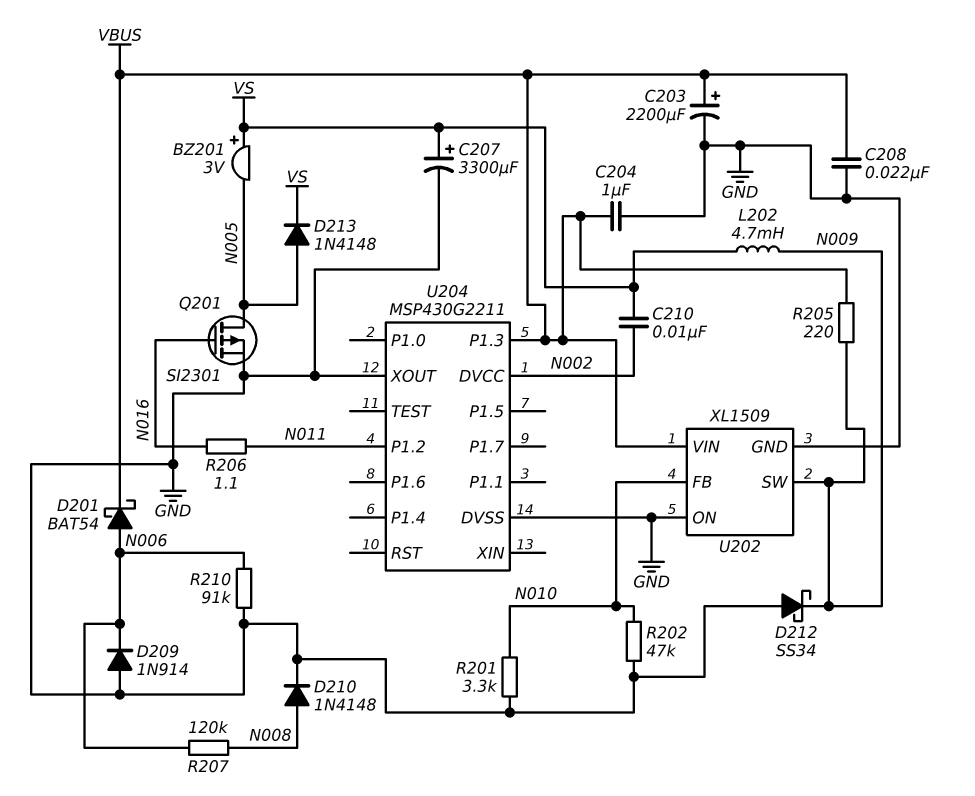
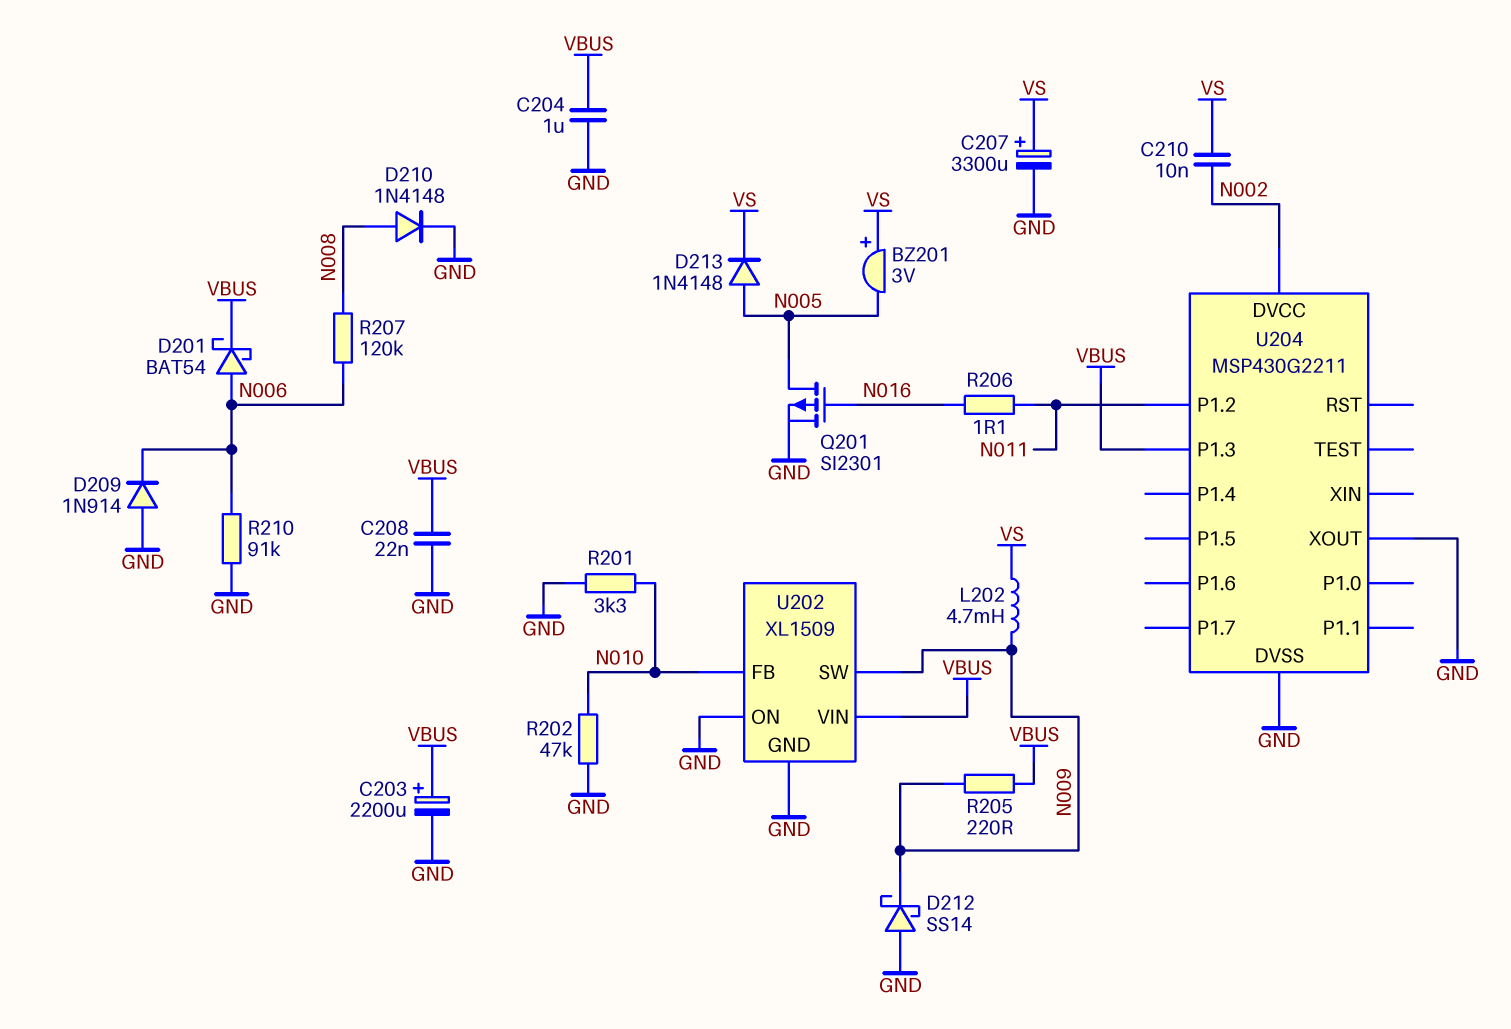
D212: schottky SS34 (A GND, K N009) -> schottky SS14 (A GND, K N009)

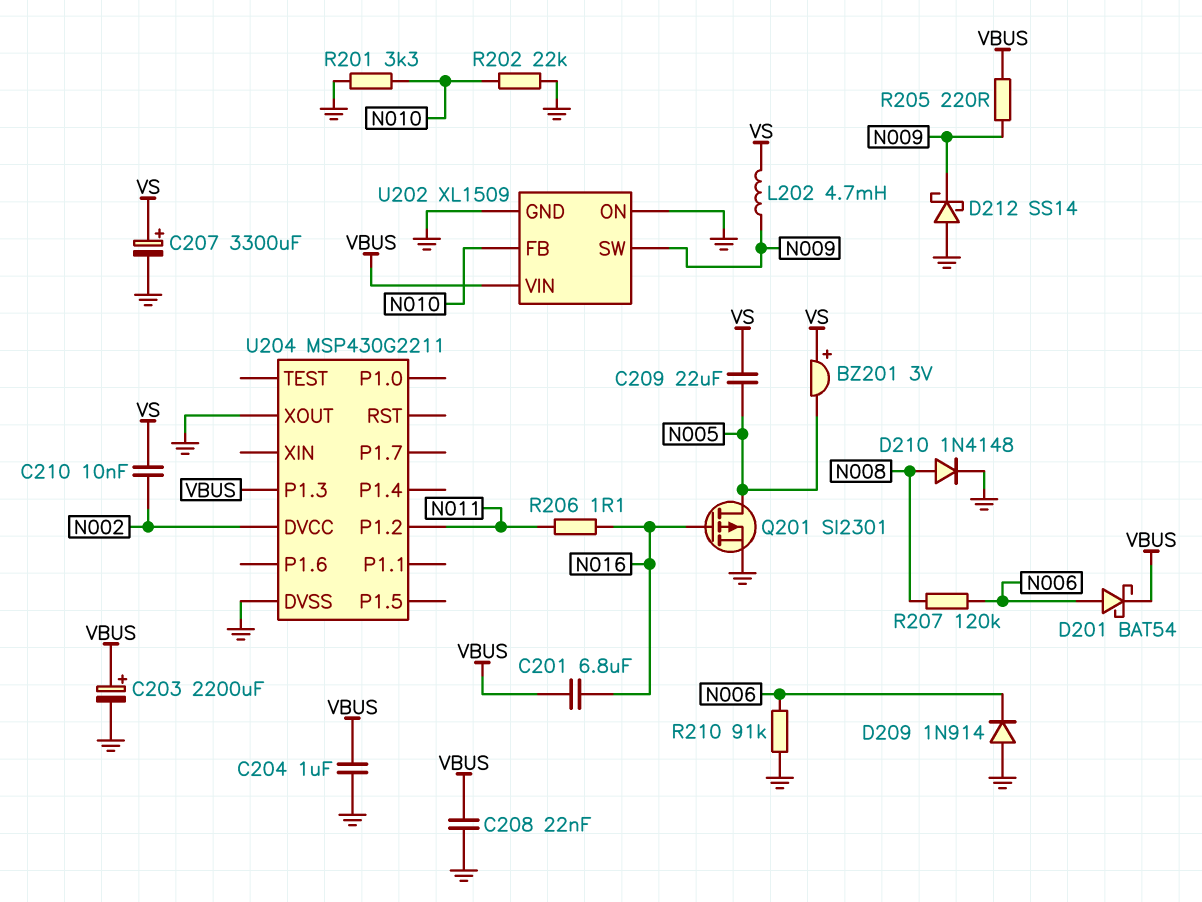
C201: none -> 6.8uF (N016, VBUS)
C209: none -> 22uF (N005, VS)
D213: diode 1N4148 (A N005, K VS) -> none
R202: 47k (GND, N010) -> 22k (GND, N010)

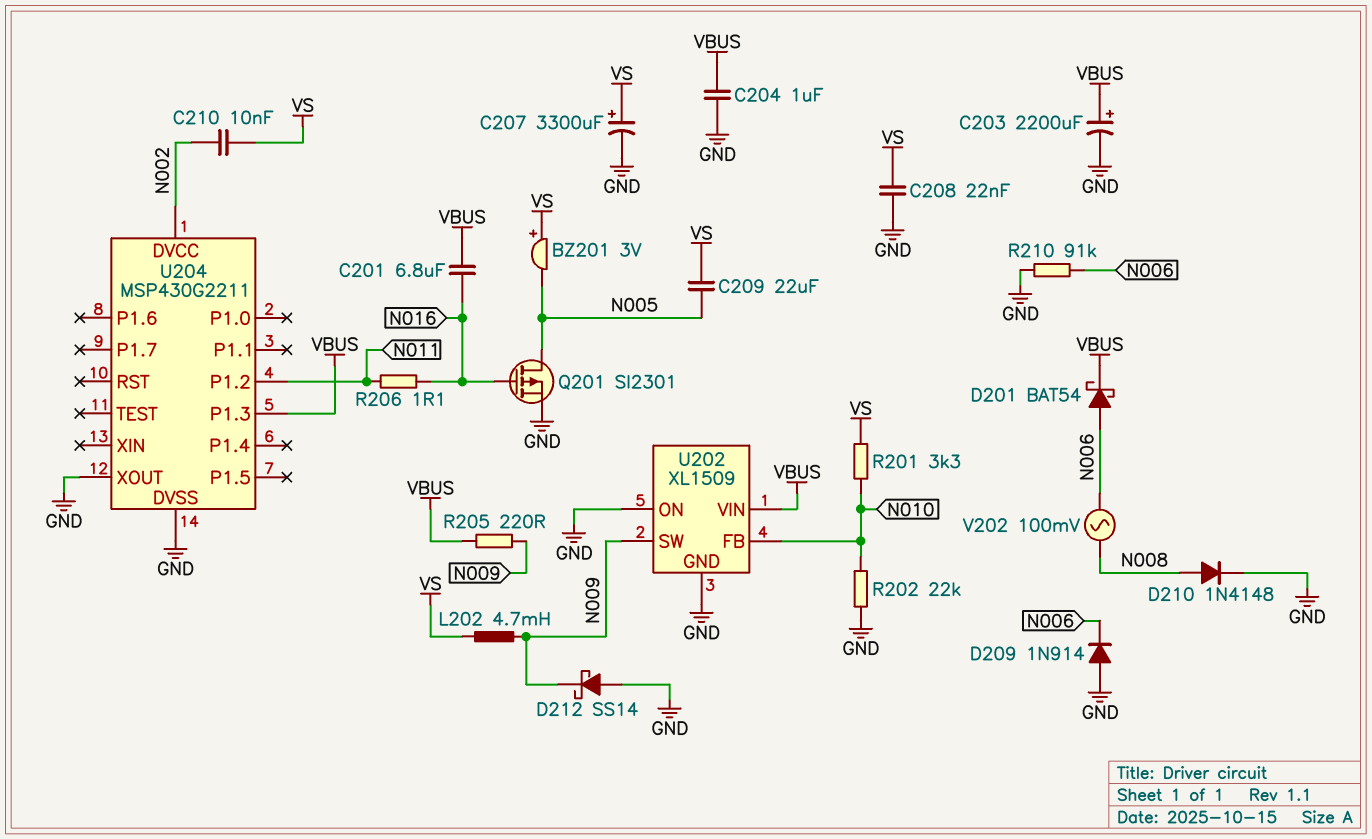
C208: 22nF (GND, VBUS) -> 22nF (GND, VS)
R201: 3.3k (GND, N010) -> 3.3k (N010, VS)
R207: 120k (N006, N008) -> none
V202: none -> AC 100mV (N006, N008)

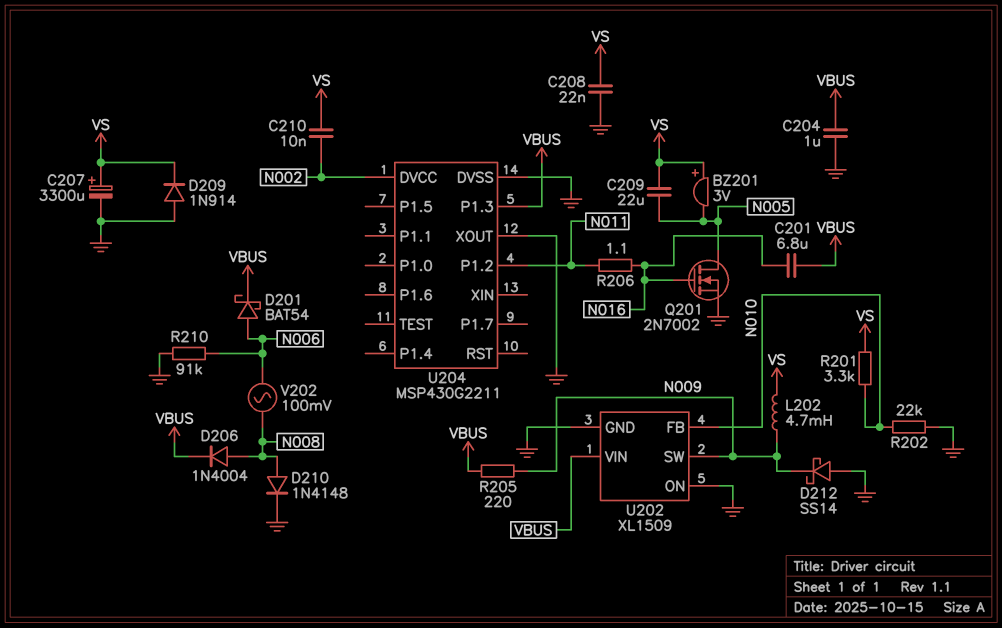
C203: 2200uF (plus VBUS, minus GND) -> none
D206: none -> diode 1N4004 (A N008, K VBUS)
D209: diode 1N914 (A GND, K N006) -> diode 1N914 (A GND, K VS)
Q201: PMOS SI2301 (G N016, D N005, S GND) -> NMOS 2N7002 (G N016, D N005, S GND)

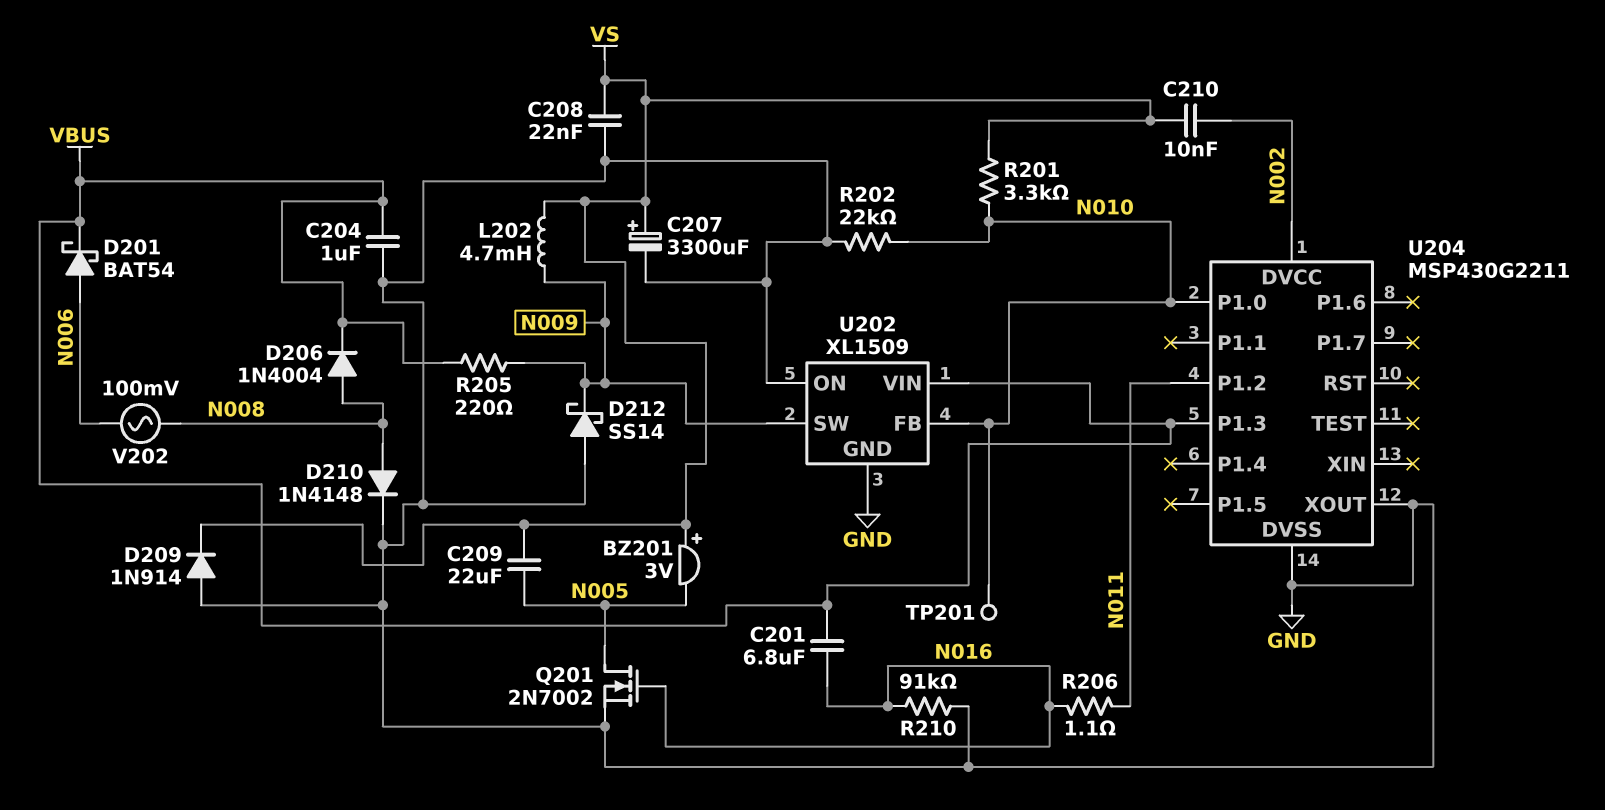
R210: 91k (GND, N006) -> 91k (GND, N016)
TP201: none -> test point (N010)
U204 pin P1.0: none -> N010

